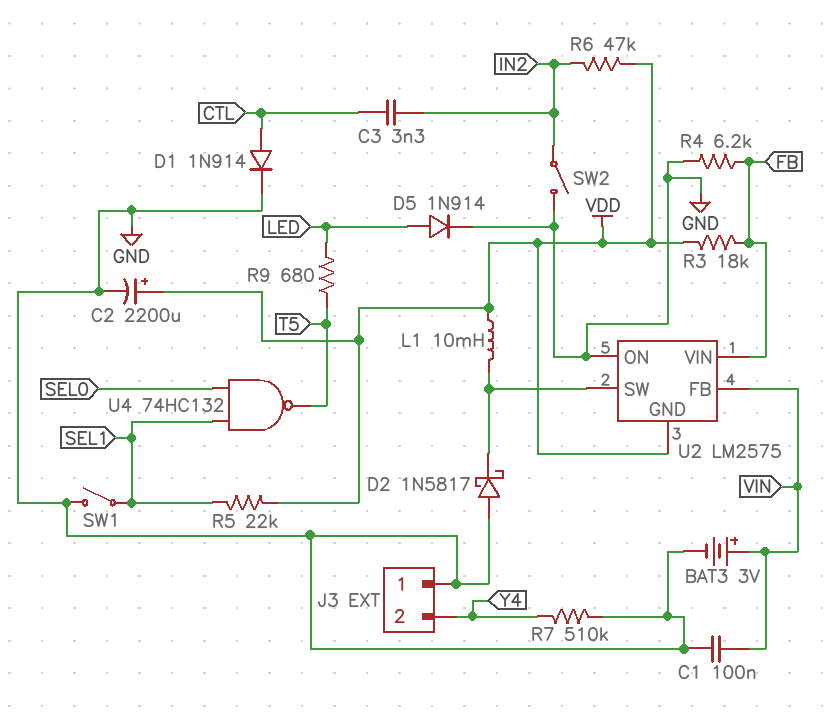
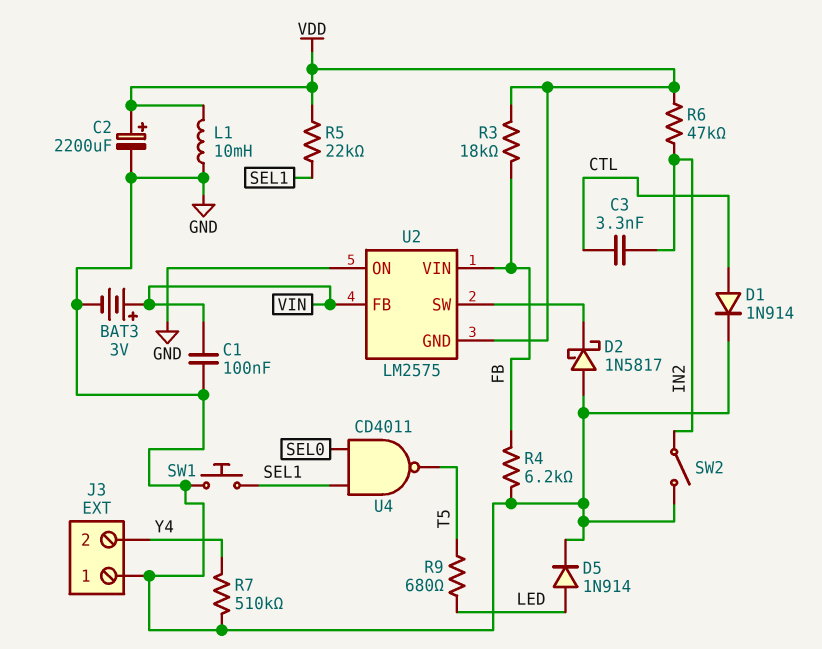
L1: 10mH (U2/SW, VDD) -> 10mH (GND, VDD)
SW1: switch (GND, SEL1) -> button (GND, SEL1)
U4: NAND 74HC132 (in SEL0, in SEL1, out T5) -> NAND CD4011 (in SEL0, in SEL1, out T5)

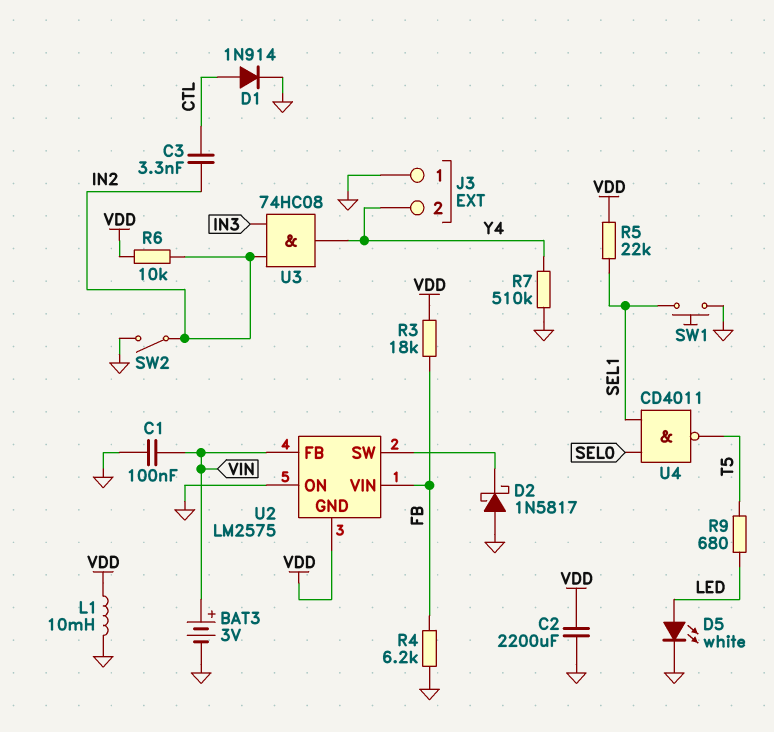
C2: 2200uF (plus VDD, minus GND) -> 2200uF (GND, VDD)
D5: diode 1N914 (A LED, K GND) -> LED white (A LED, K GND)
R6: 47k (IN2, VDD) -> 10k (IN2, VDD)
U3: none -> AND 74HC08 (in IN2, in IN3, out Y4)

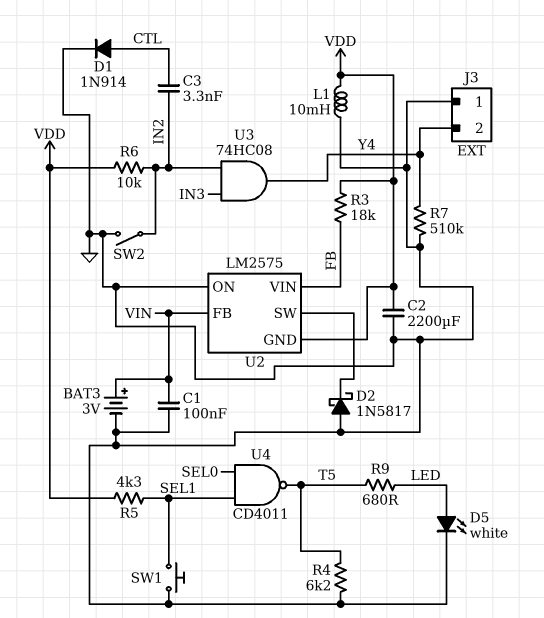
R4: 6.2k (FB, GND) -> 6.2k (GND, T5)
R5: 22k (SEL1, VDD) -> 4.3k (SEL1, VDD)

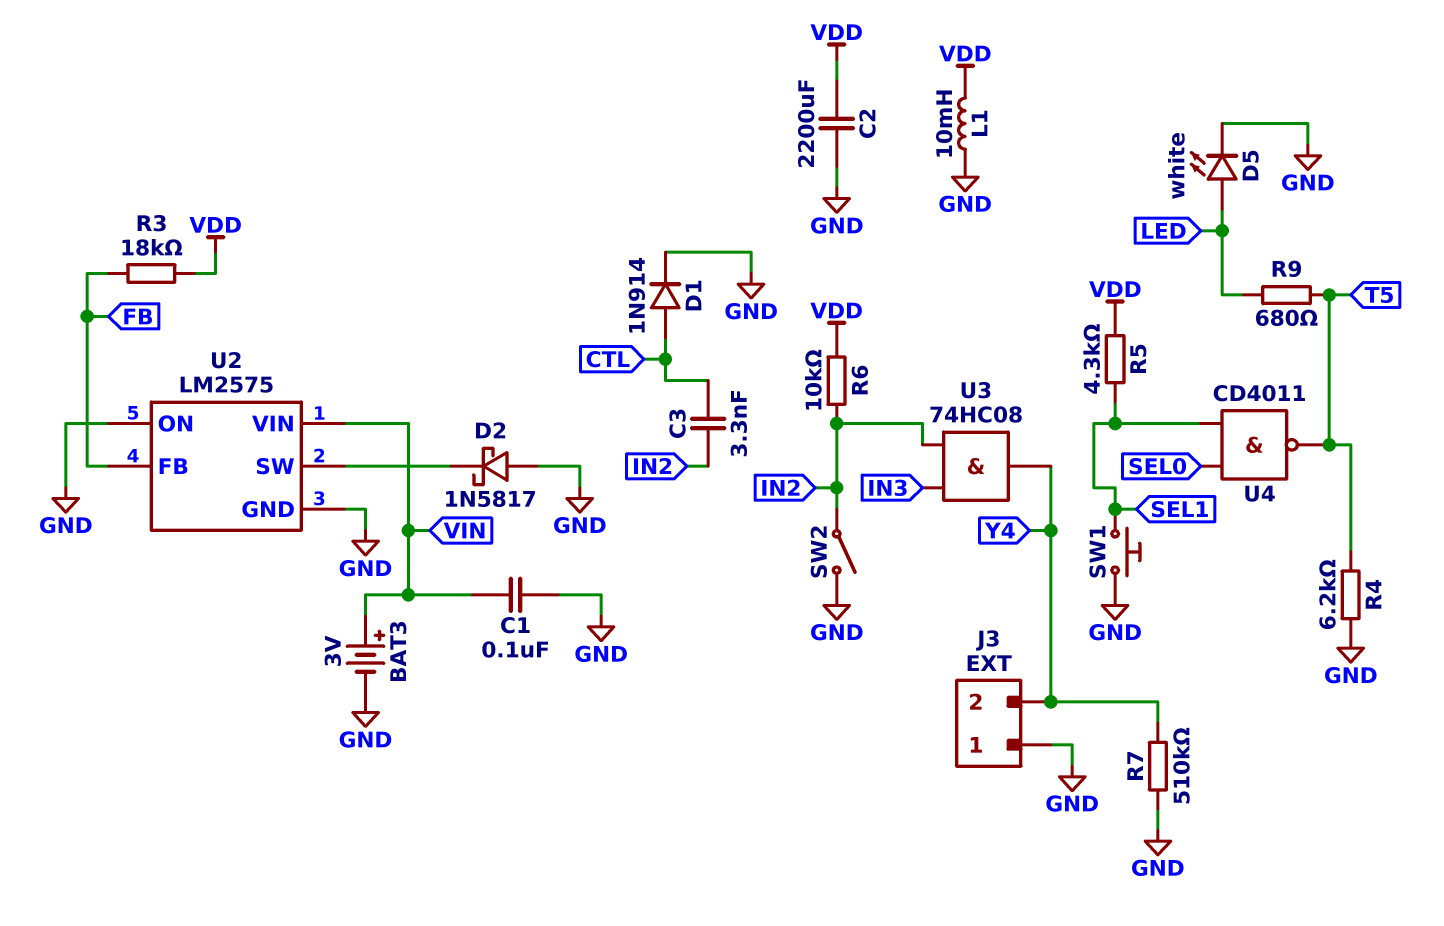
U2 pin FB: VIN -> FB
U2 pin GND: VDD -> GND
U2 pin VIN: FB -> VIN

